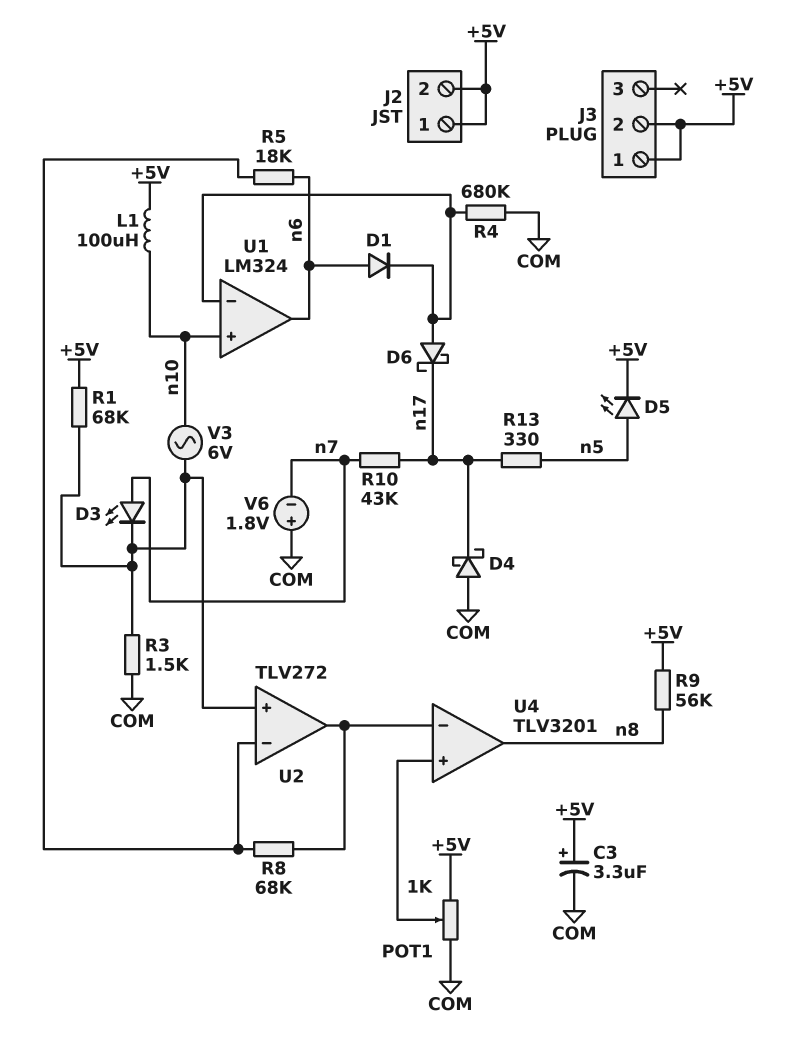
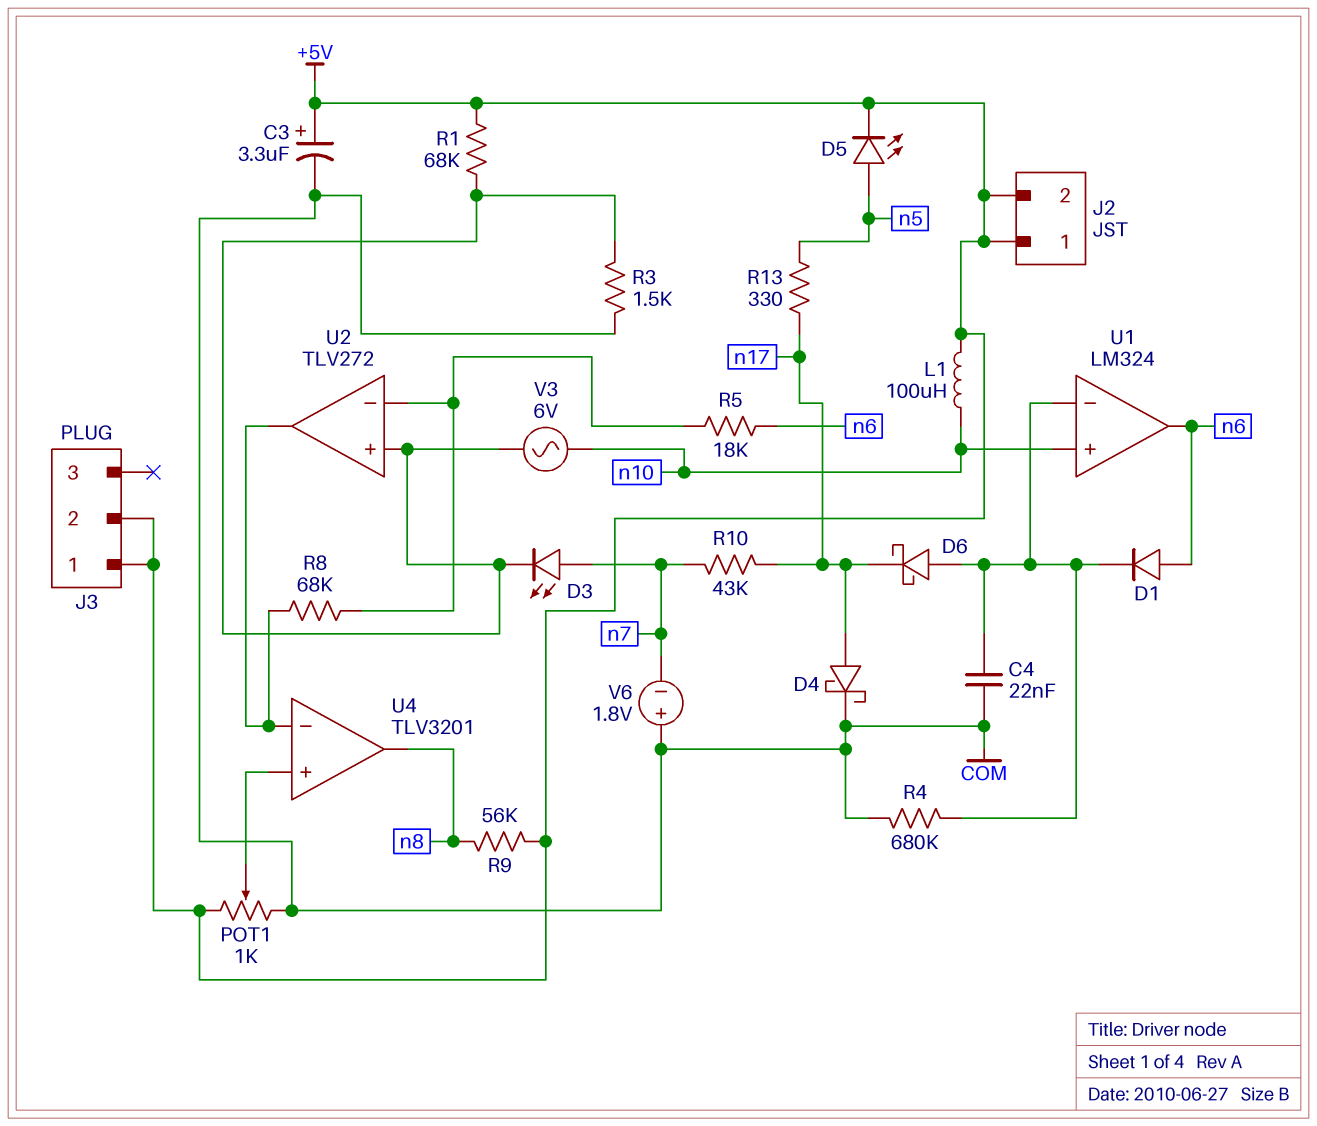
C4: none -> 22nF (COM, U1/in-)
D4: schottky (A COM, K n17) -> schottky (A n17, K COM)

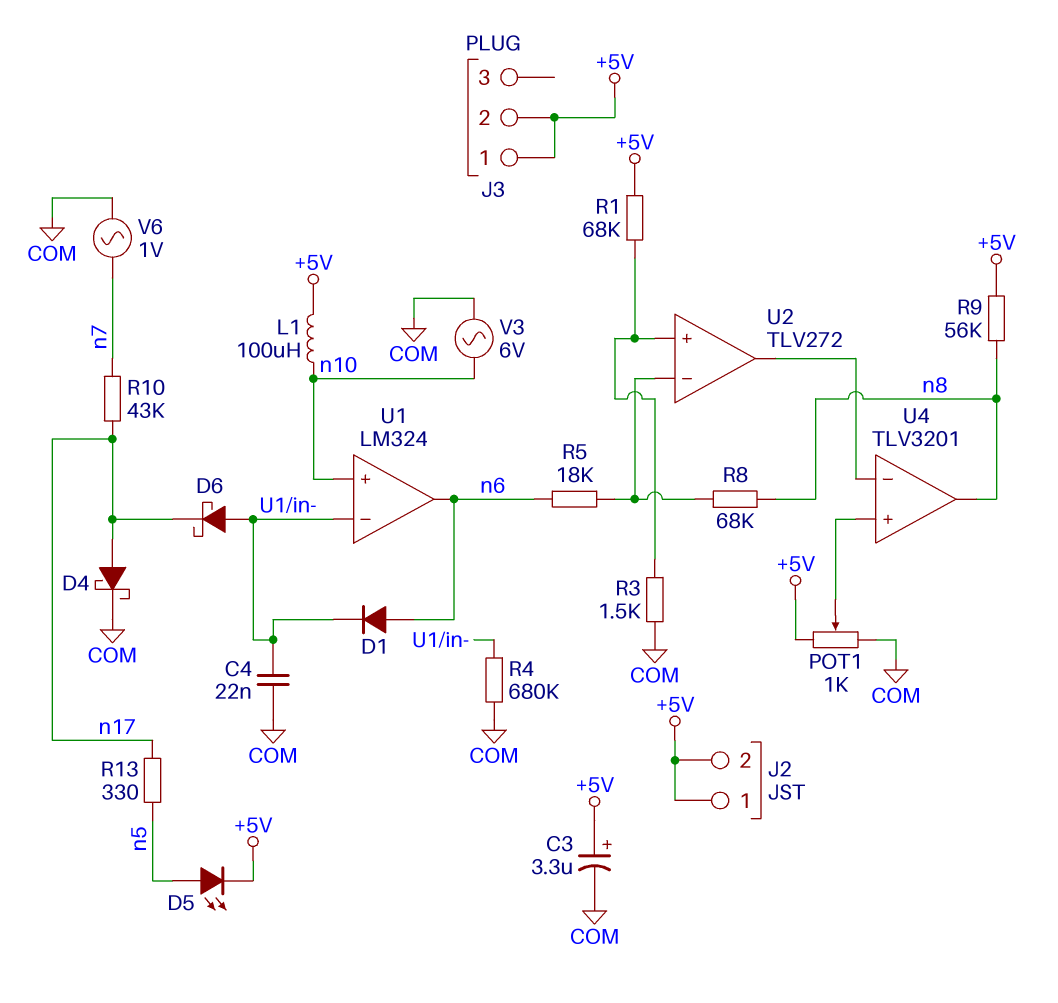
D3: LED (A n7, K U2/in+) -> none
R8: 68k (U2/in-, U2/out) -> 68k (U2/in-, n8)
V3: AC 6V (U2/in+, n10) -> AC 6V (COM, n10)
V6: 1.8V (plus COM, minus n7) -> AC 1V (COM, n7)

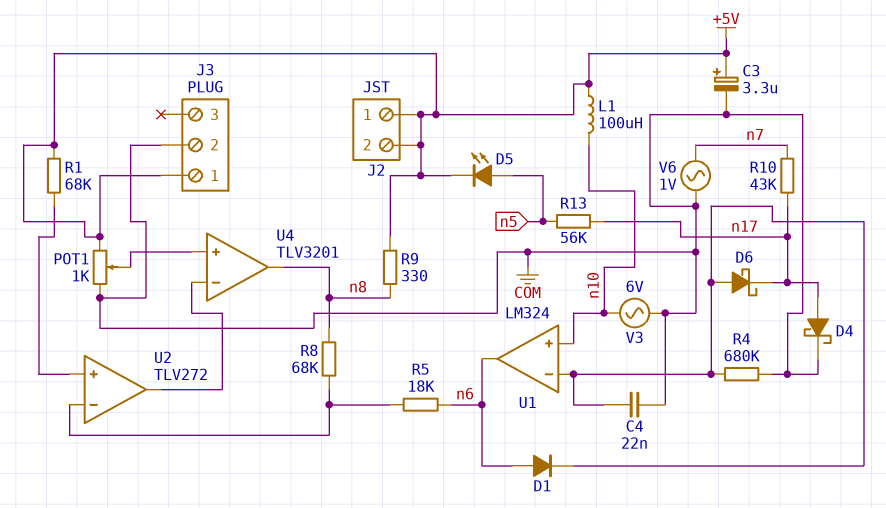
J3 pin 2: +5V -> COM
R3: 1.5k (COM, U2/in+) -> none
R9: 56k (+5V, n8) -> 330 (+5V, n8)
R13: 330 (n5, n17) -> 56k (n5, n17)

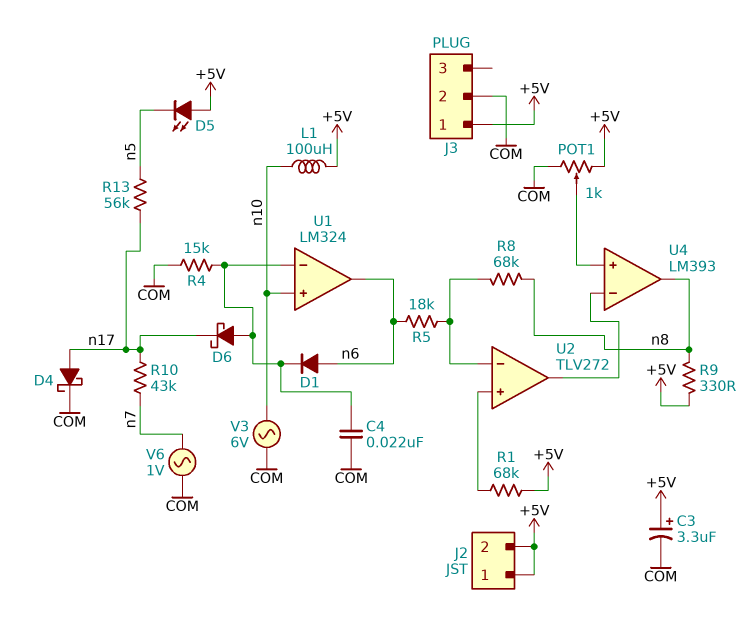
D5: LED (A n5, K +5V) -> LED (A +5V, K n5)
R4: 680k (COM, U1/in-) -> 15k (COM, U1/in-)
U4: TLV3201 -> LM393

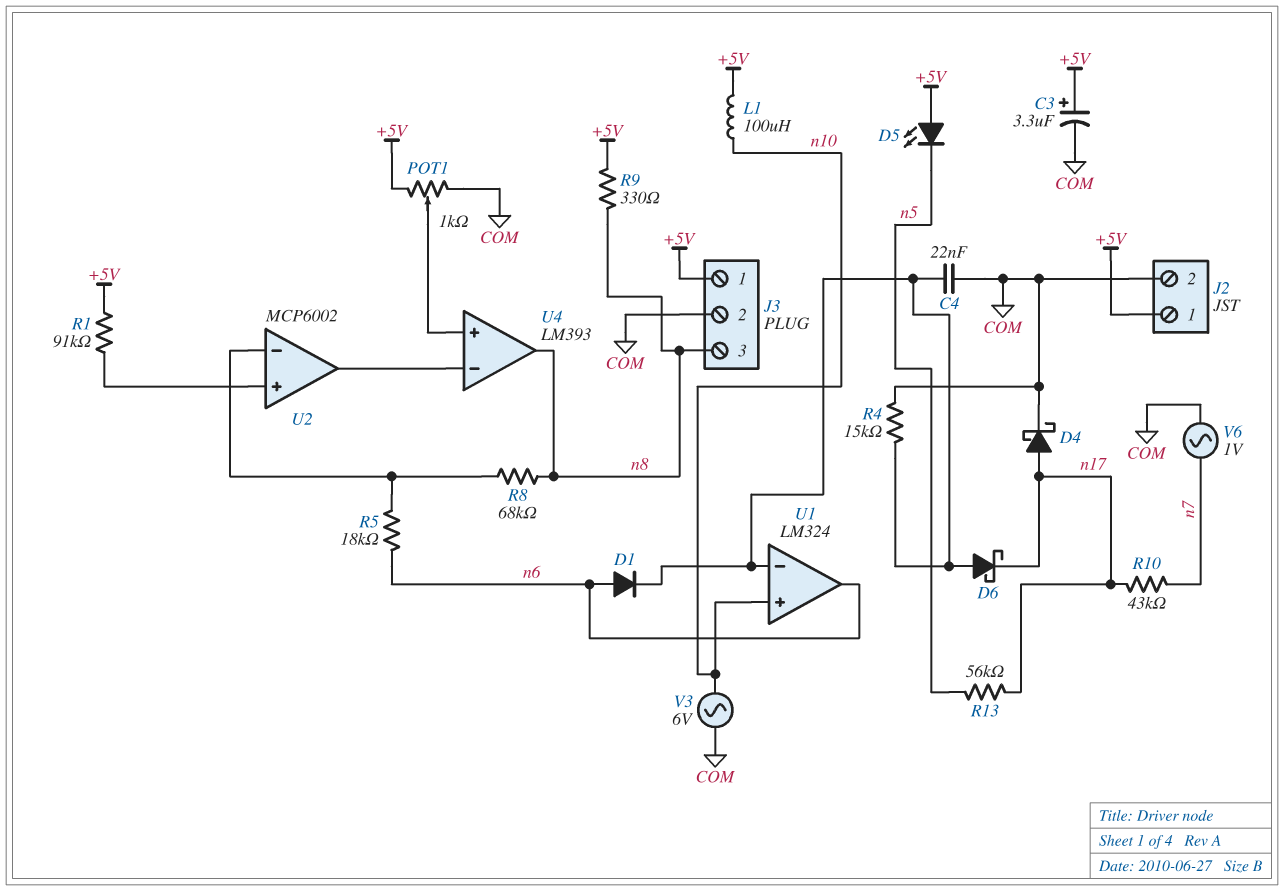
J2 pin 2: +5V -> COM
J3 pin 3: none -> n8
R1: 68k (+5V, U2/in+) -> 91k (+5V, U2/in+)
U2: TLV272 -> MCP6002

